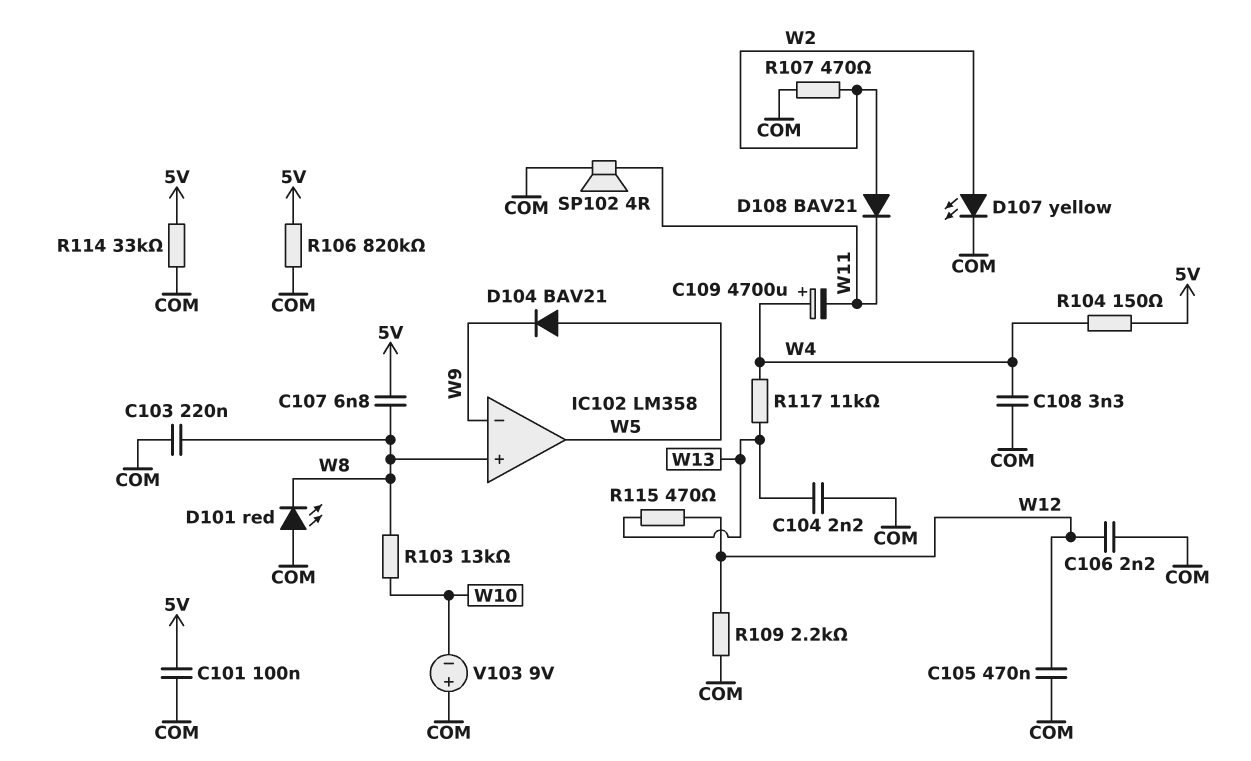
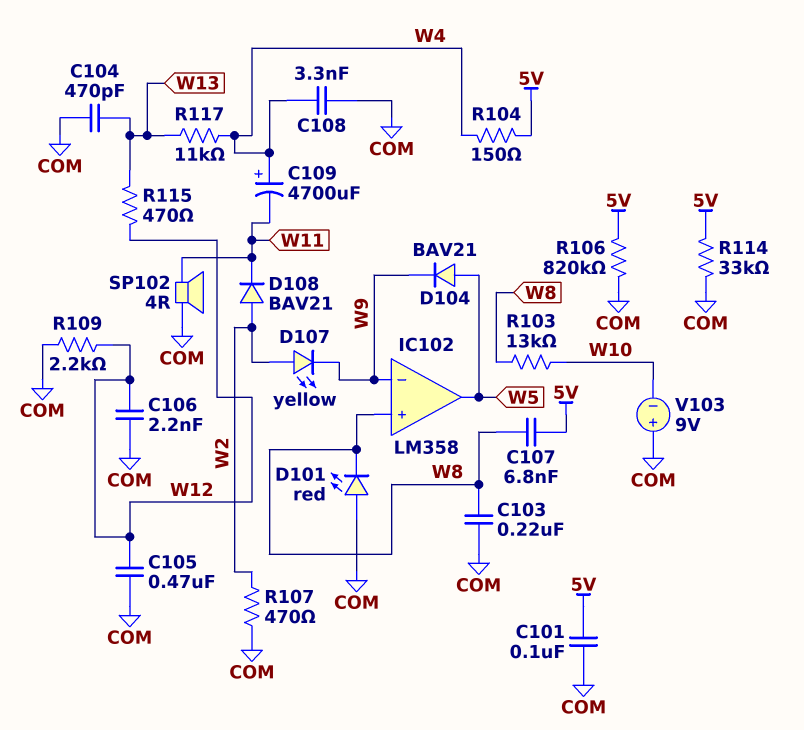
C104: 2.2nF (COM, W13) -> 470pF (COM, W13)
D107: LED yellow (A W2, K COM) -> LED yellow (A W2, K W9)

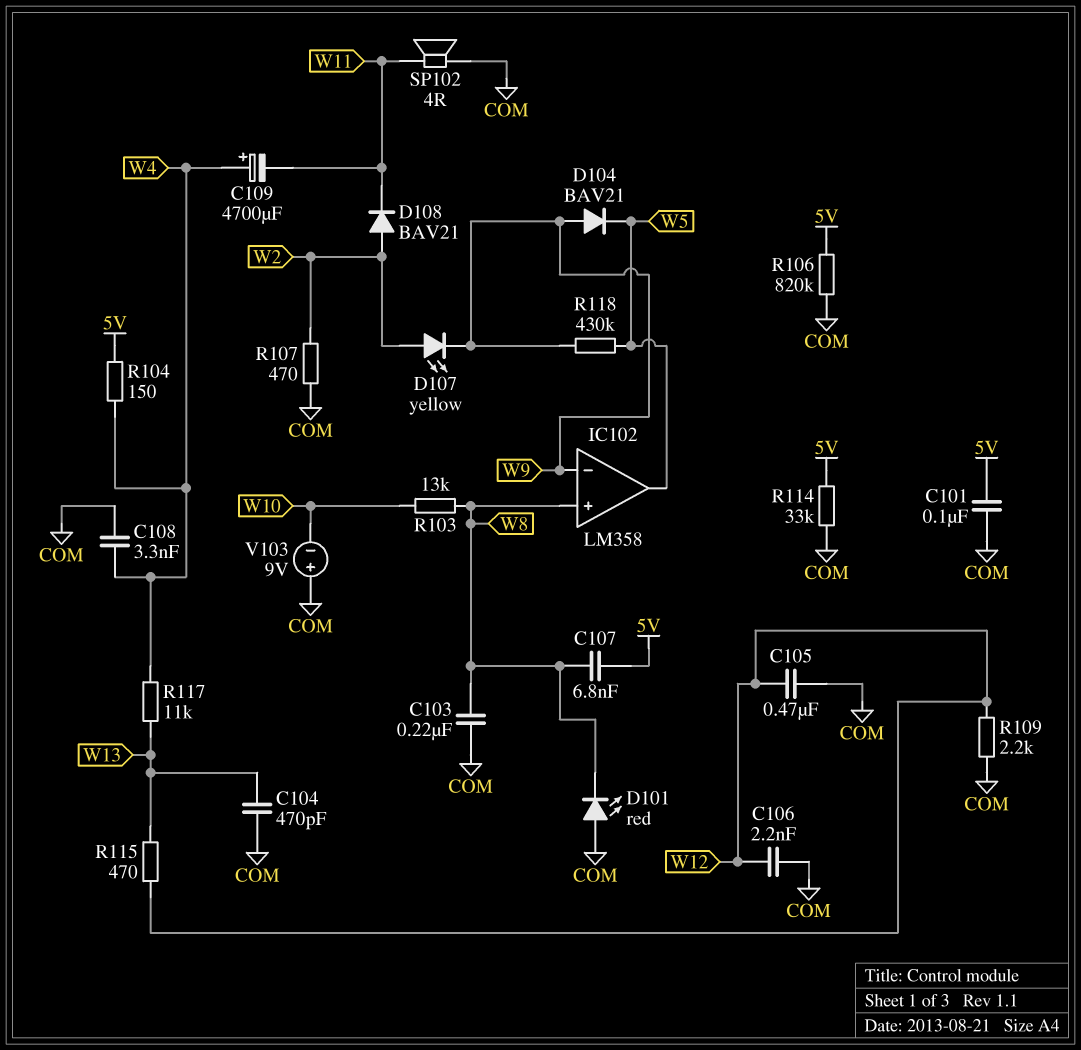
D104: diode BAV21 (A W5, K W9) -> diode BAV21 (A W9, K W5)
R118: none -> 430k (W5, W9)

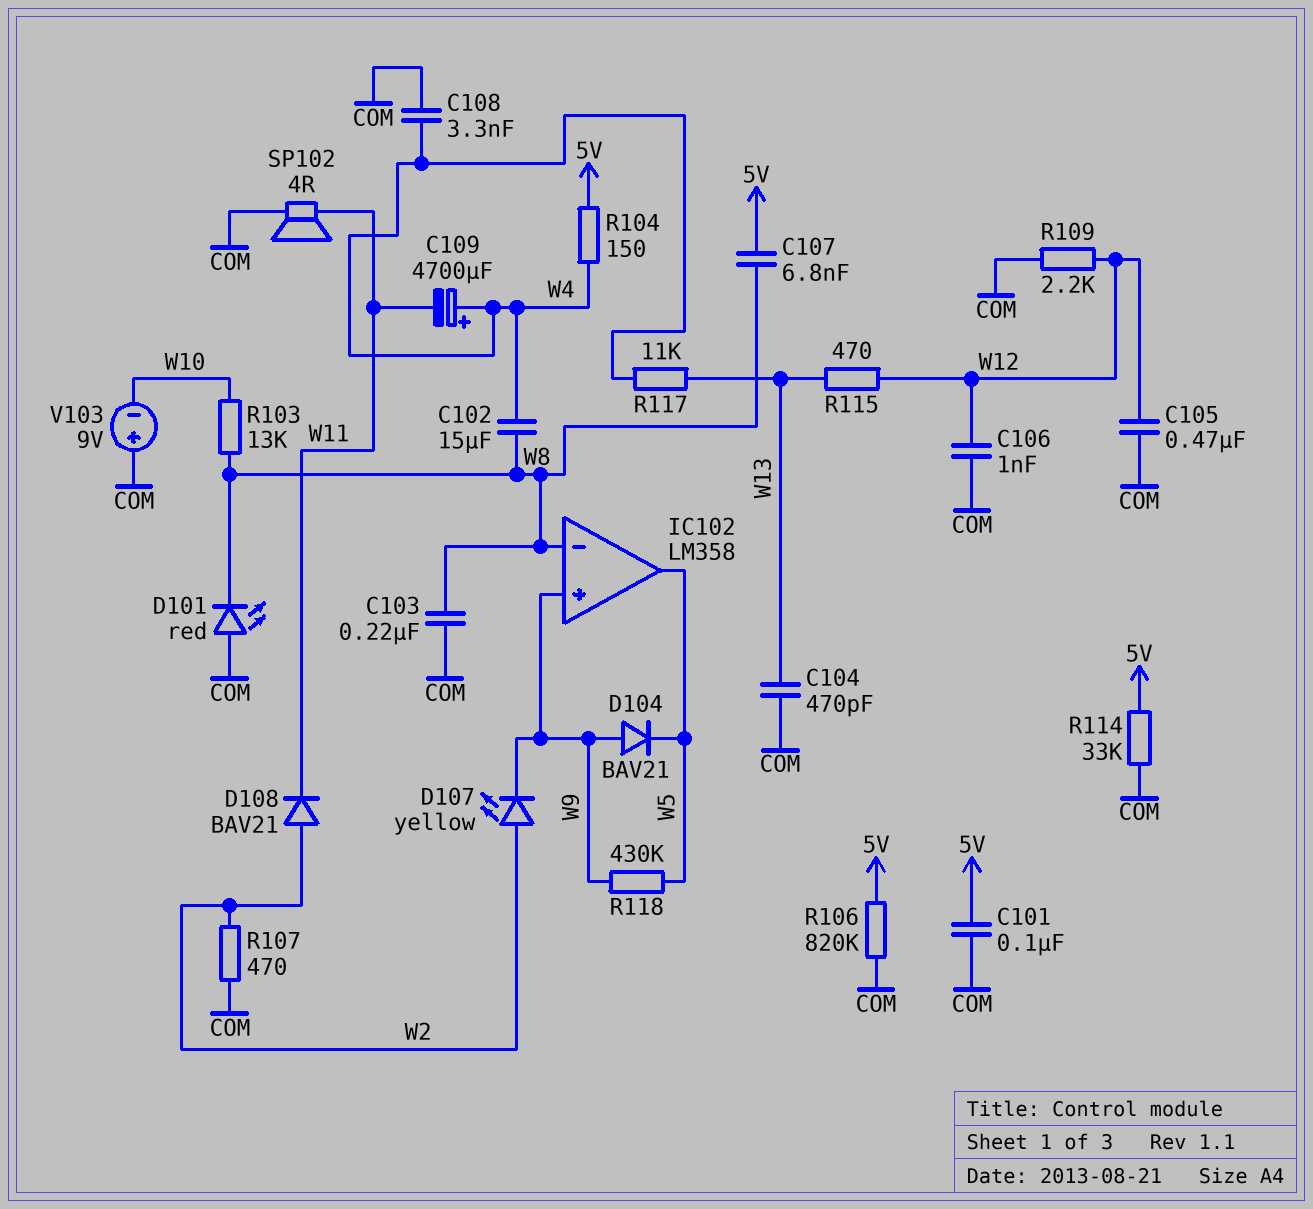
C102: none -> 15uF (W4, W8)
C106: 2.2nF (COM, W12) -> 1nF (COM, W12)
IC102 pin in+: W8 -> W9
IC102 pin in-: W9 -> W8

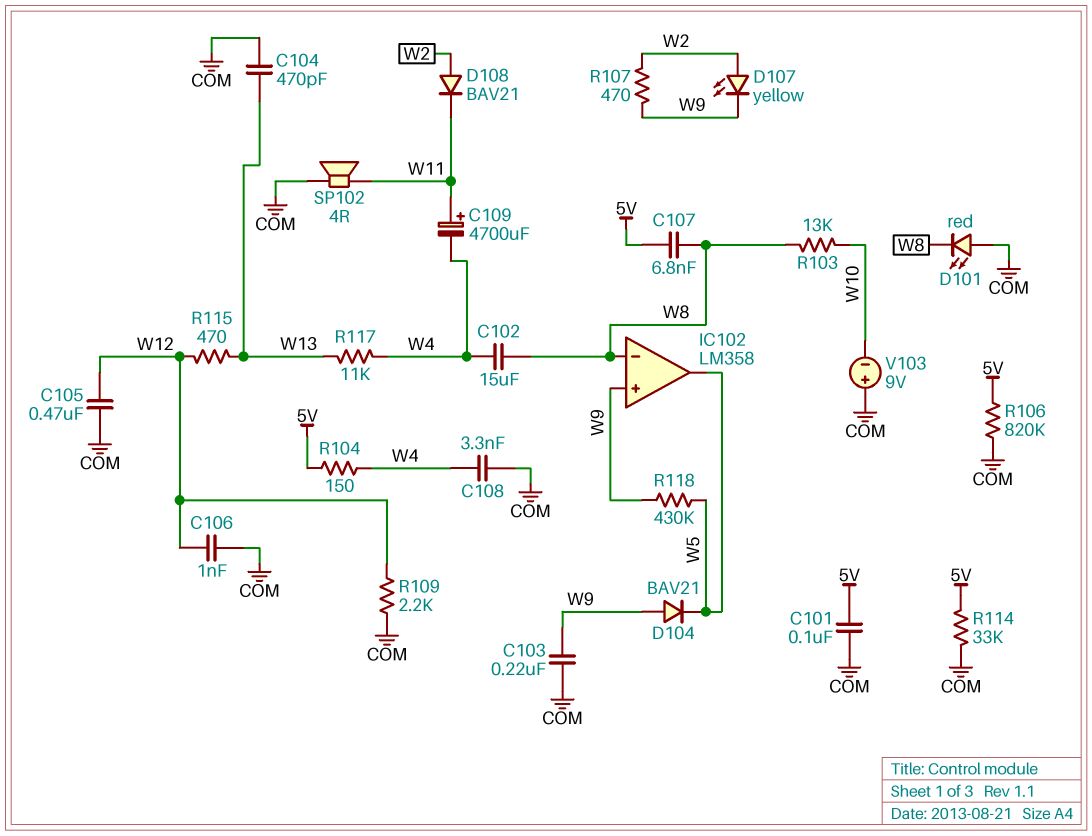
C103: 220nF (COM, W8) -> 220nF (COM, W9)
C109: 4700uF (plus W4, minus W11) -> 4700uF (plus W11, minus W4)
R107: 470 (COM, W2) -> 470 (W2, W9)

